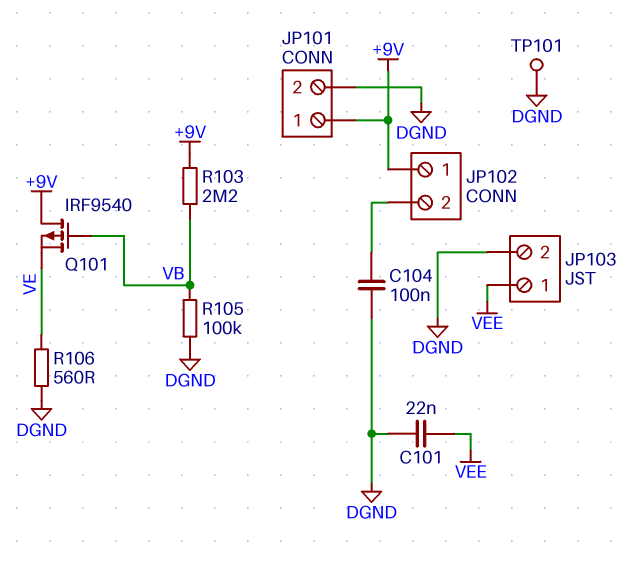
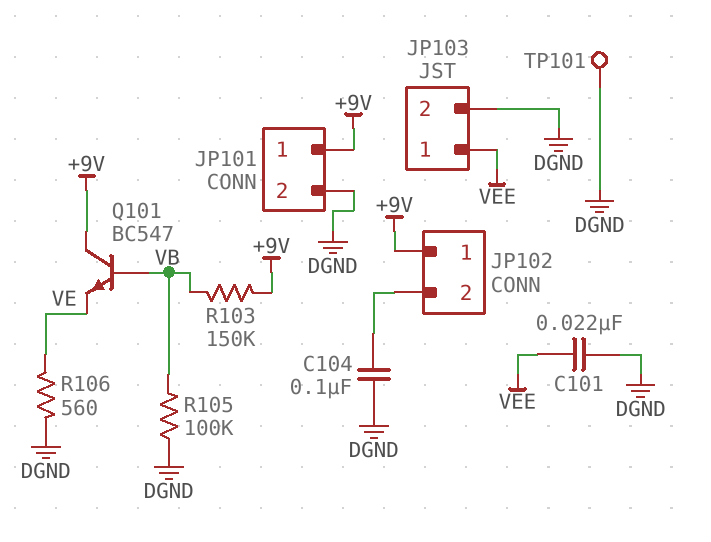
Q101: PMOS IRF9540 (G VB, D +9V, S VE) -> NPN BC547 (B VB, C +9V, E VE)
R103: 2.2M (+9V, VB) -> 150k (+9V, VB)

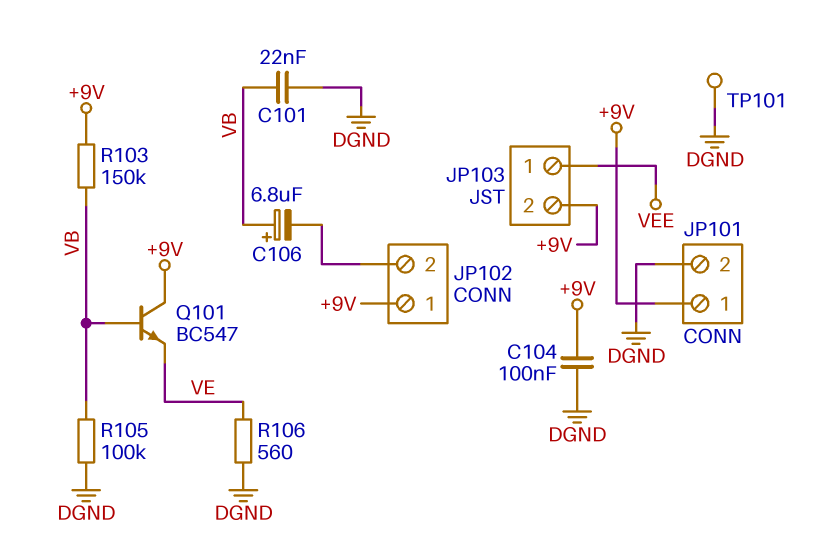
C101: 22nF (DGND, VEE) -> 22nF (DGND, VB)
C104: 100nF (DGND, JP102/2) -> 100nF (+9V, DGND)
C106: none -> 6.8uF (plus VB, minus JP102/2)
JP103 pin 2: DGND -> +9V

